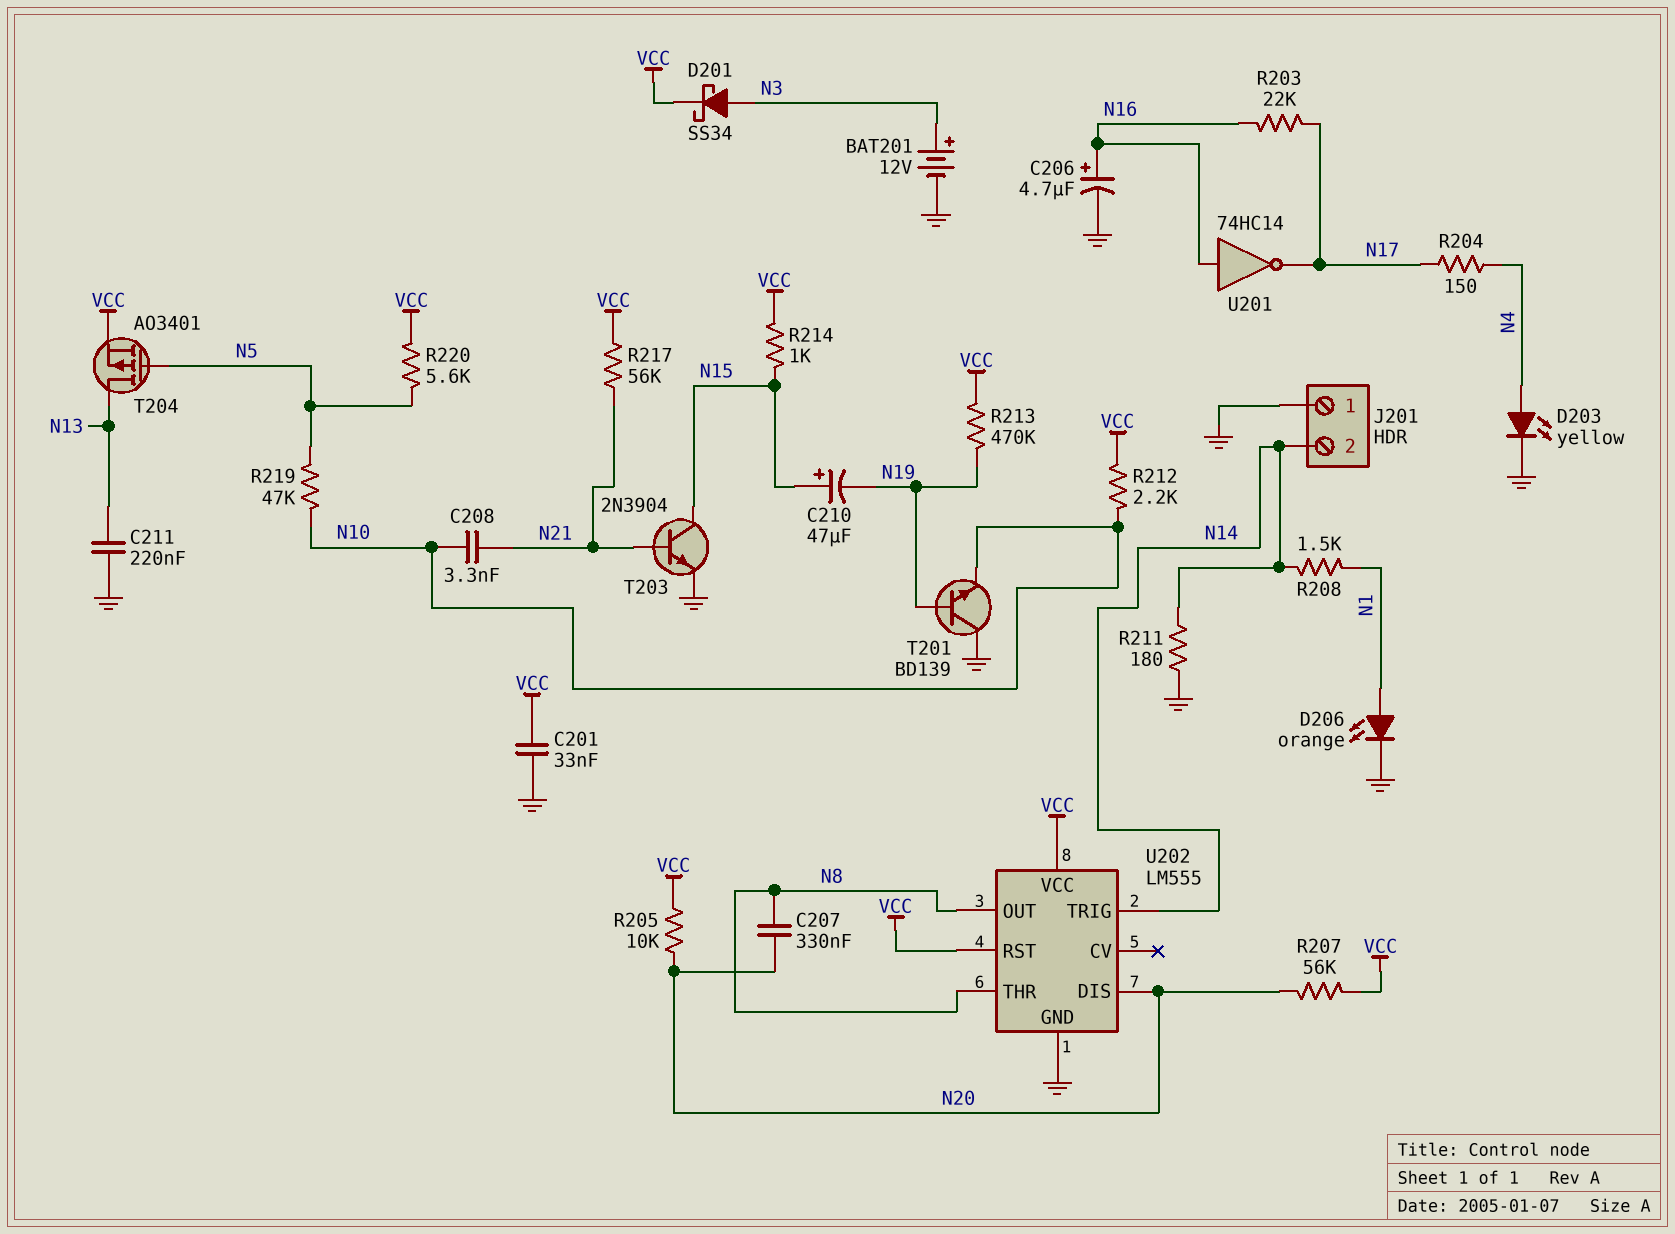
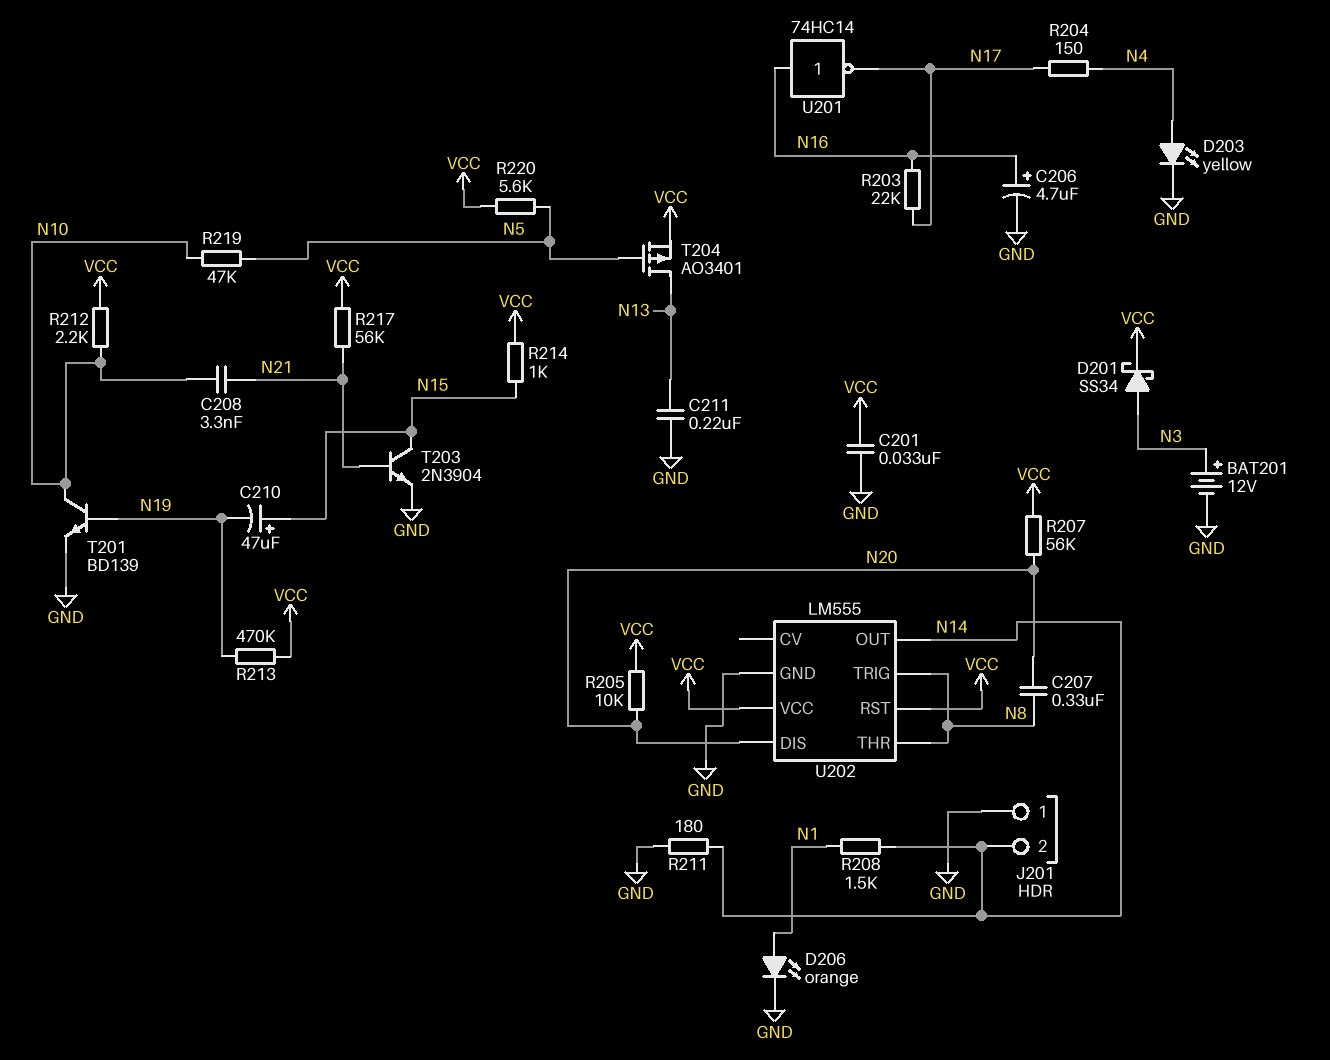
T201: NPN BD139 (B N19, C GND, E N10) -> NPN BD139 (B N19, C N10, E GND)
U202 pin OUT: N8 -> N14
U202 pin TRIG: N14 -> N8

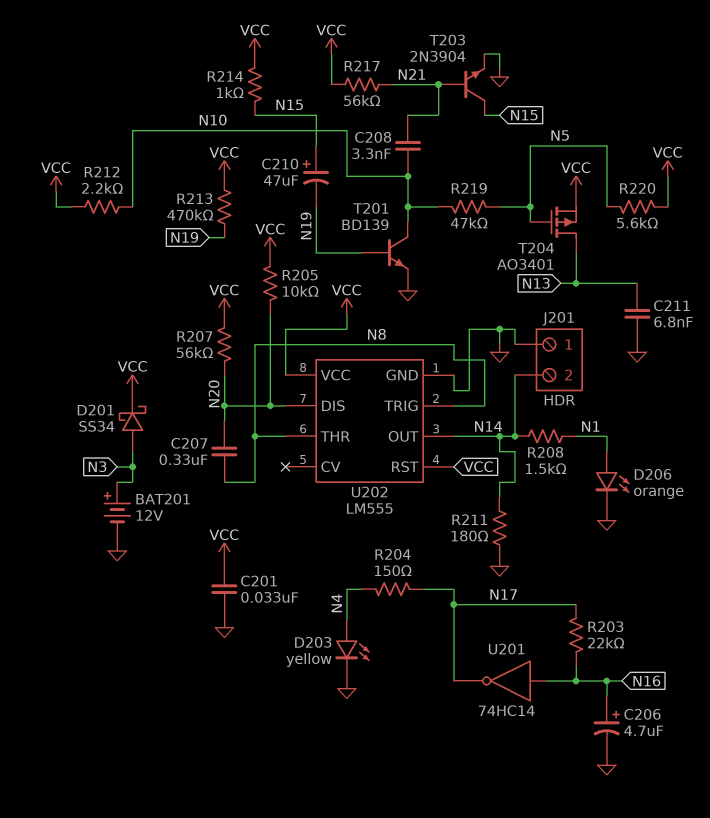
C211: 220nF (GND, N13) -> 6.8nF (GND, N13)

